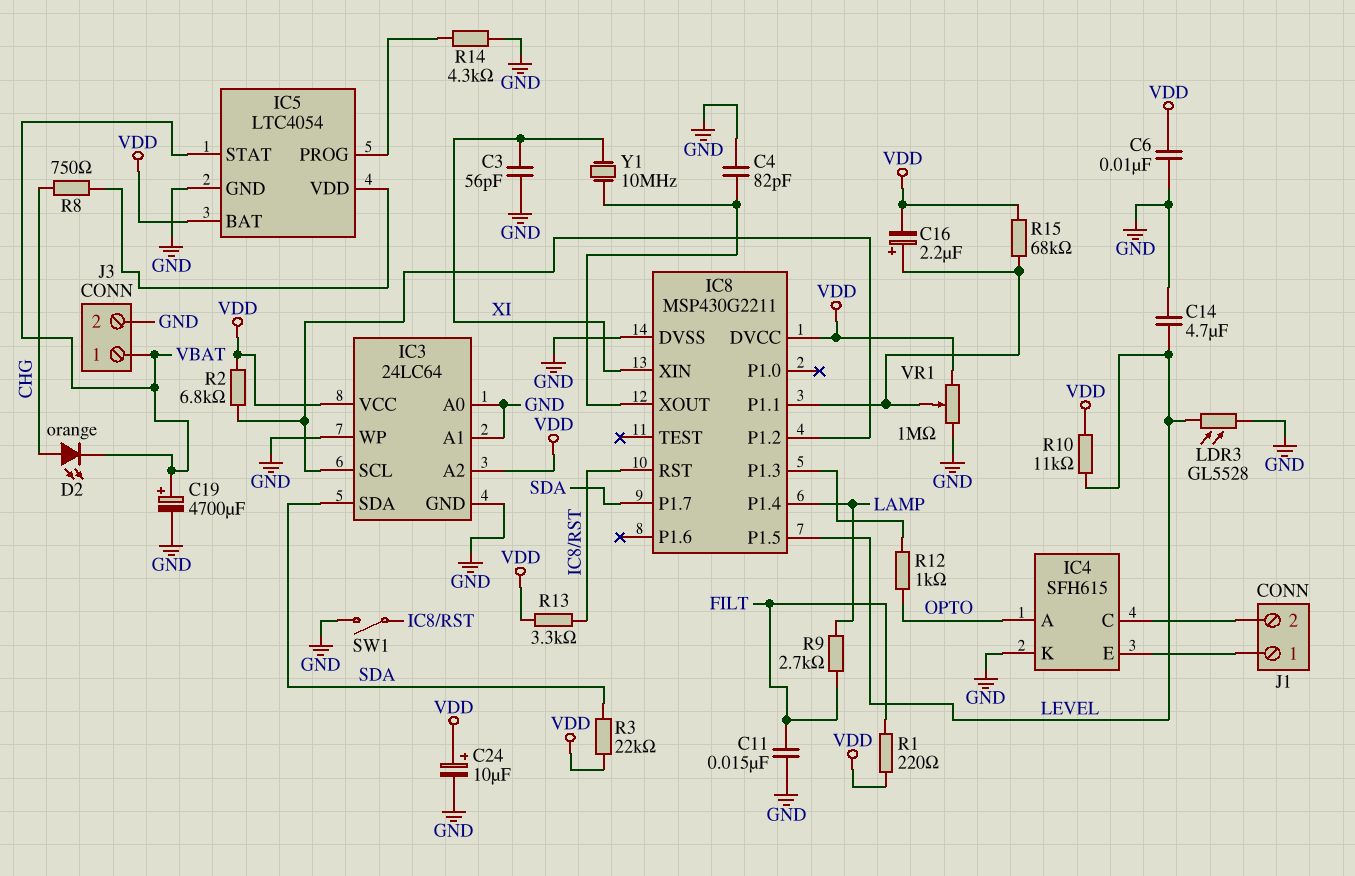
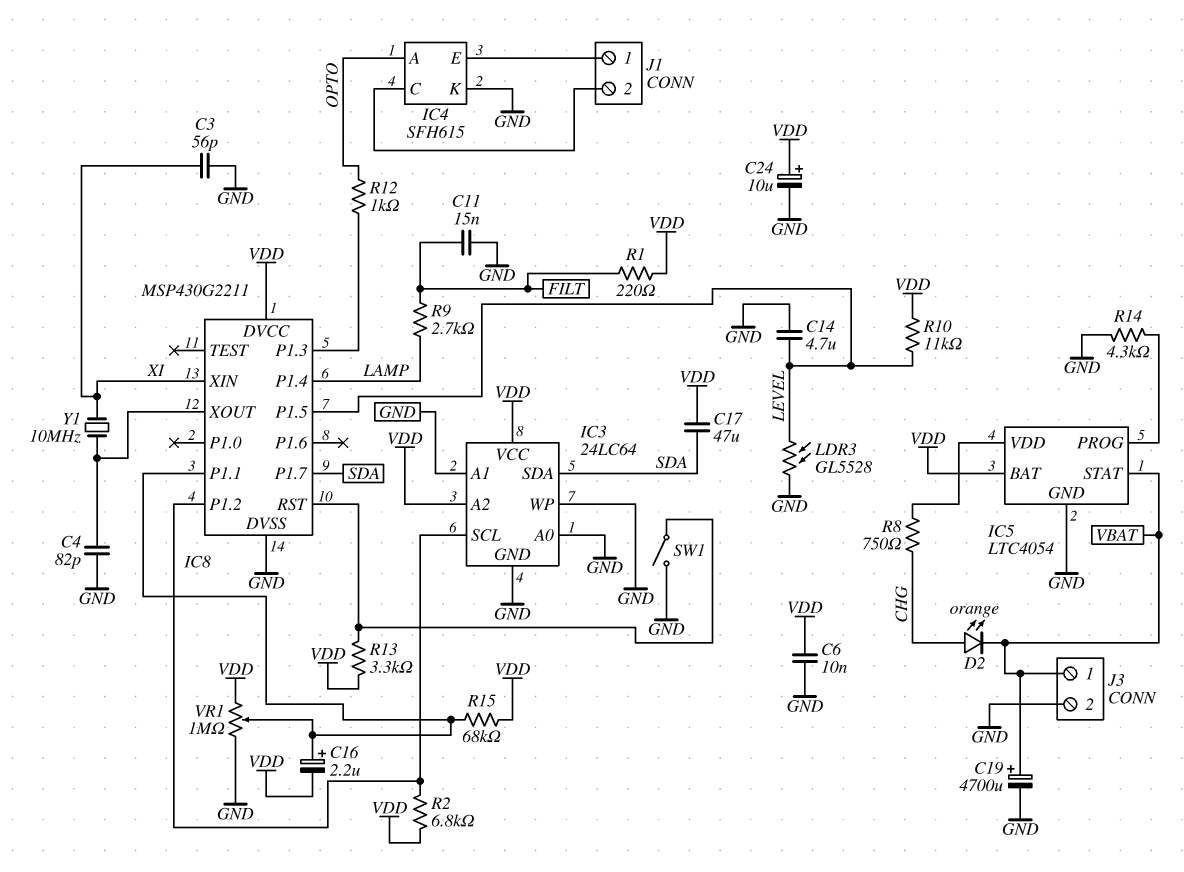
C17: none -> 47uF (SDA, VDD)
R3: 22k (SDA, VDD) -> none

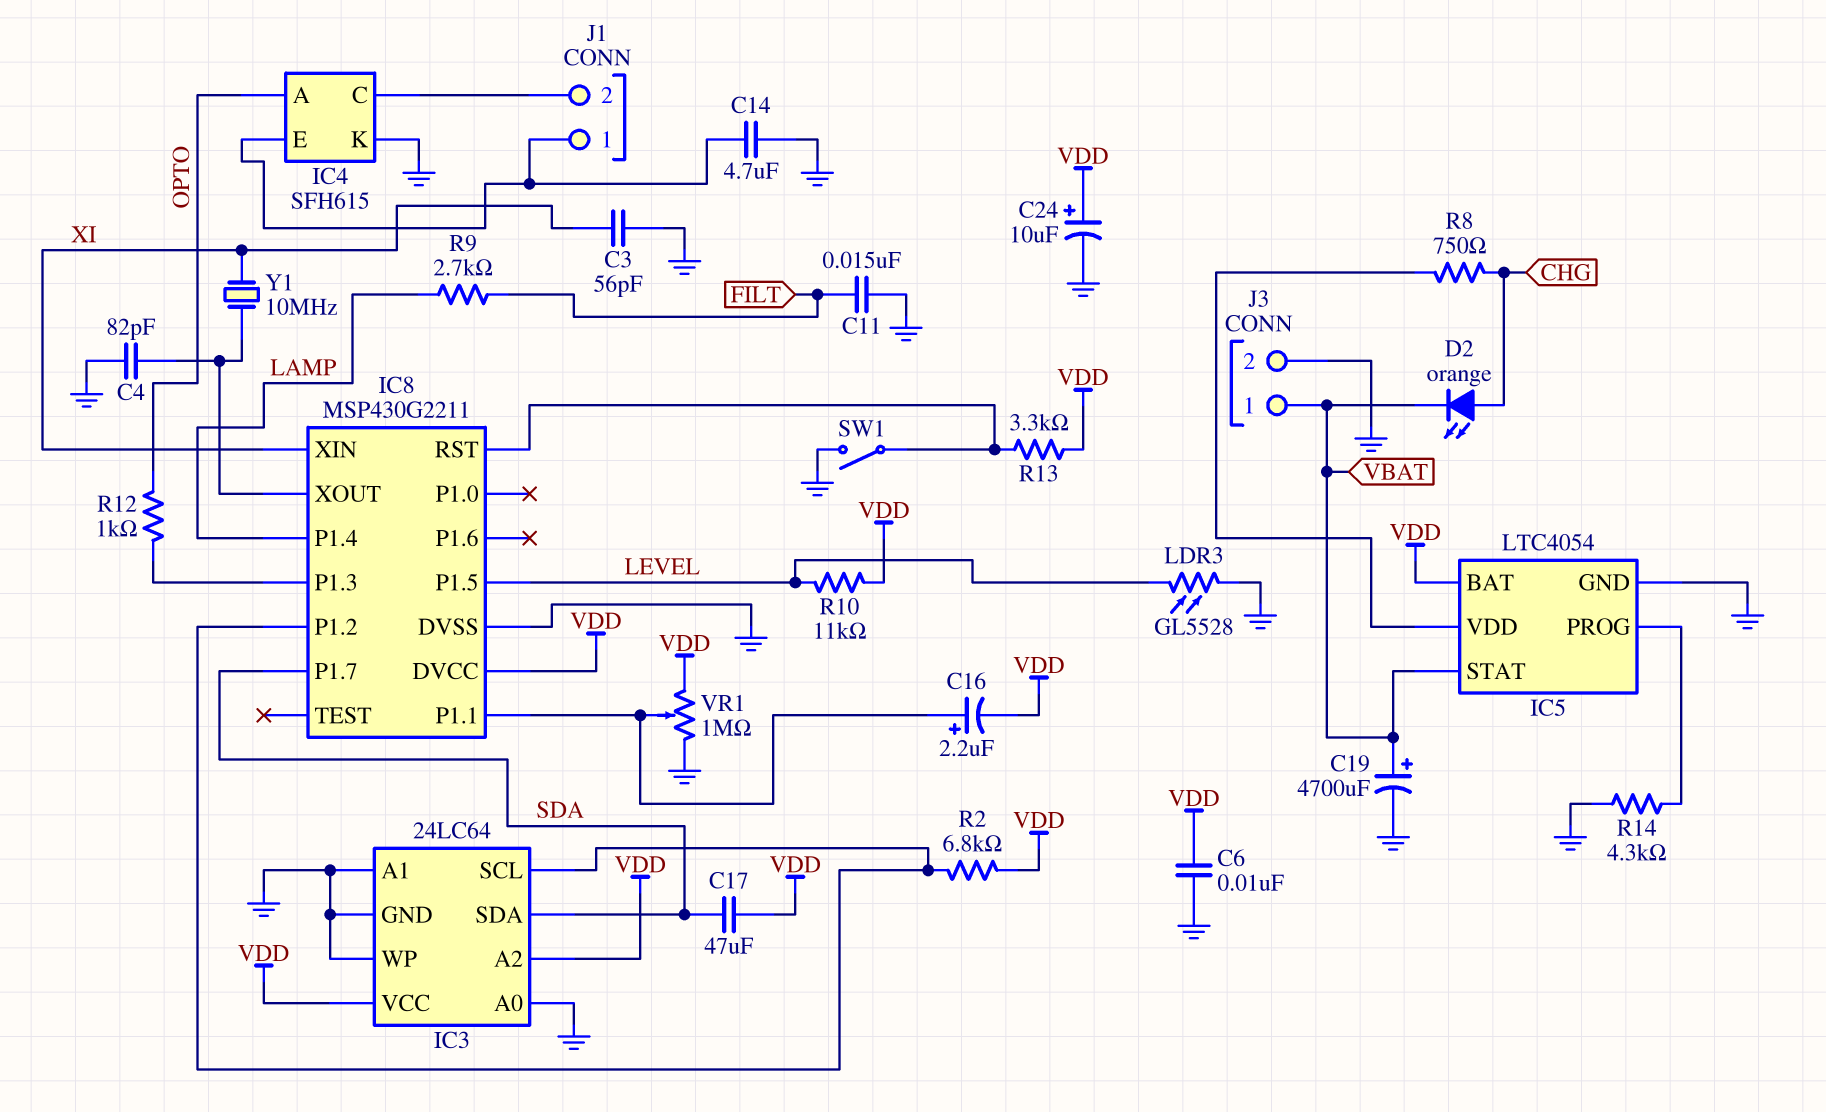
C14: 4.7uF (GND, LEVEL) -> 4.7uF (GND, IC4/E)
R1: 220 (FILT, VDD) -> none
R15: 68k (IC8/P1.1, VDD) -> none

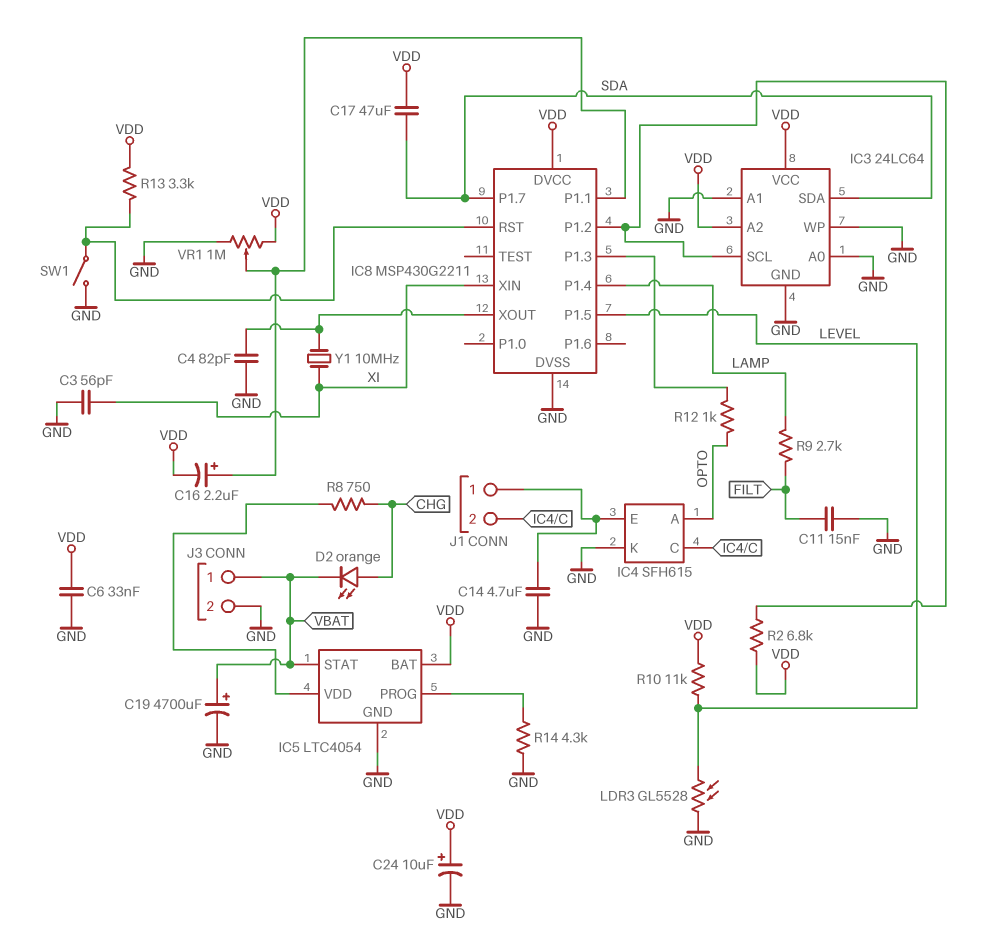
C6: 10nF (GND, VDD) -> 33nF (GND, VDD)

